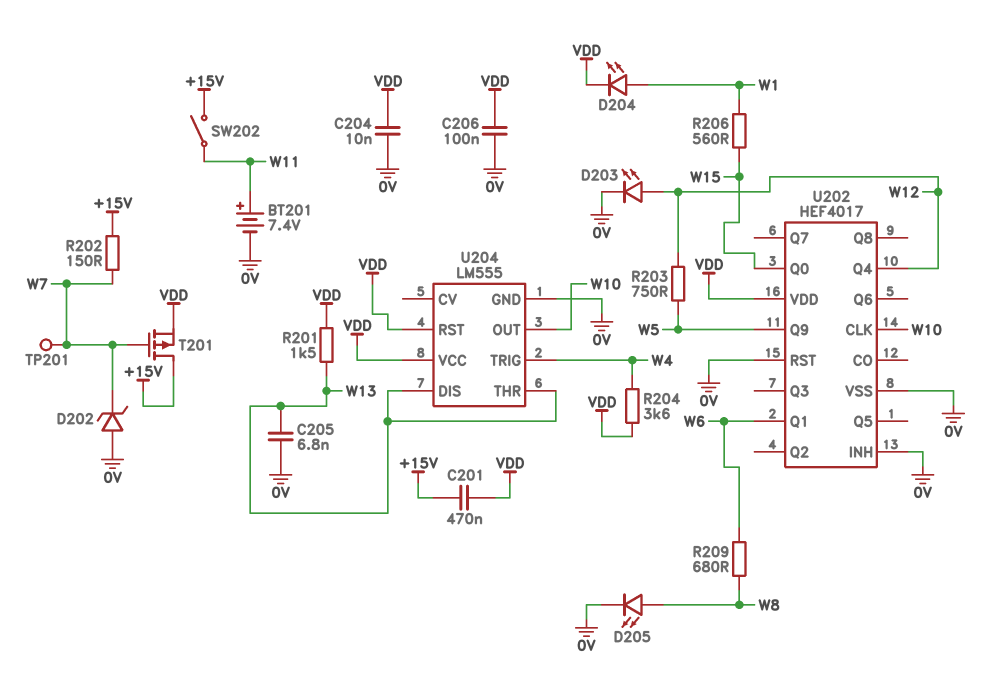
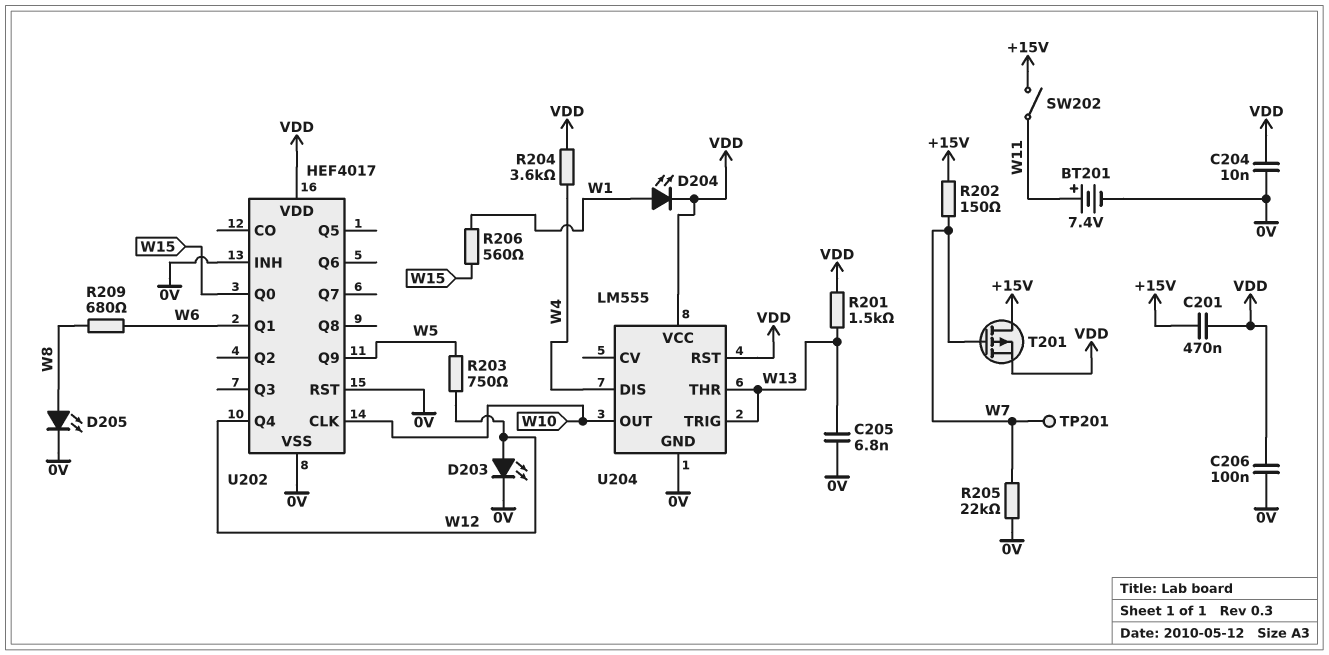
D202: zener (A 0V, K W7) -> none
R205: none -> 22k (0V, W7)
U204 pin DIS: W13 -> W4
U204 pin TRIG: W4 -> W13

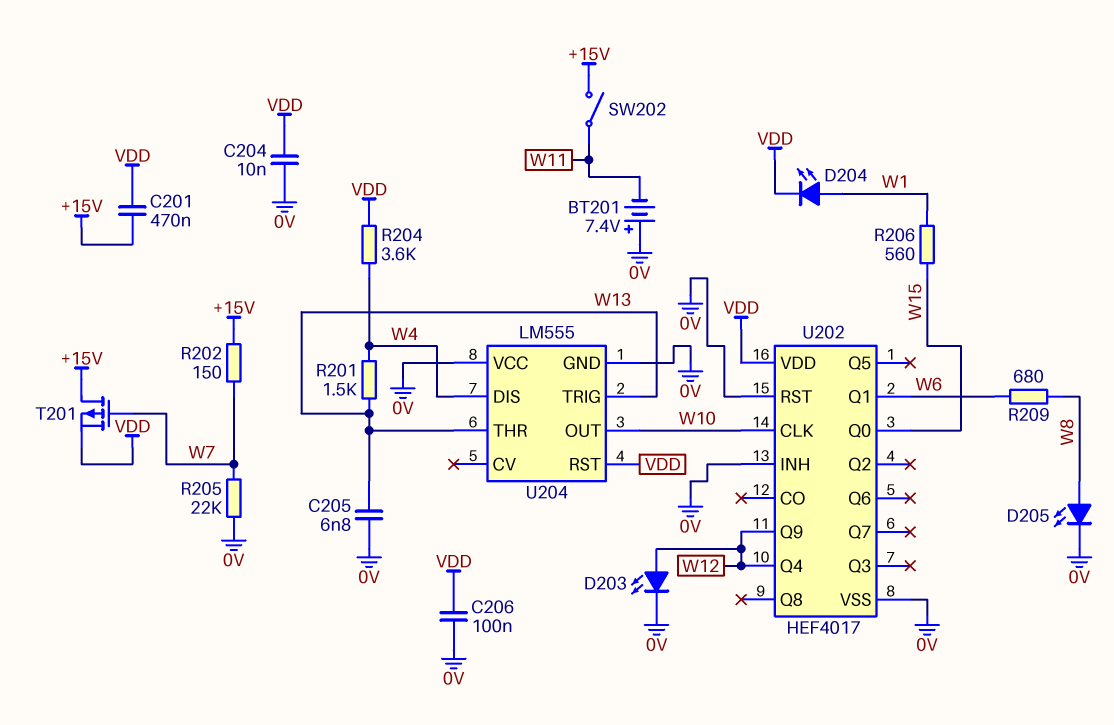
BT201: 7.4V (plus W11, minus 0V) -> 7.4V (plus 0V, minus W11)
R201: 1.5k (VDD, W13) -> 1.5k (W4, W13)
R203: 750 (W5, W12) -> none
TP201: test point (W7) -> none
U202 pin Q9: W5 -> W12
U204 pin VCC: VDD -> 0V

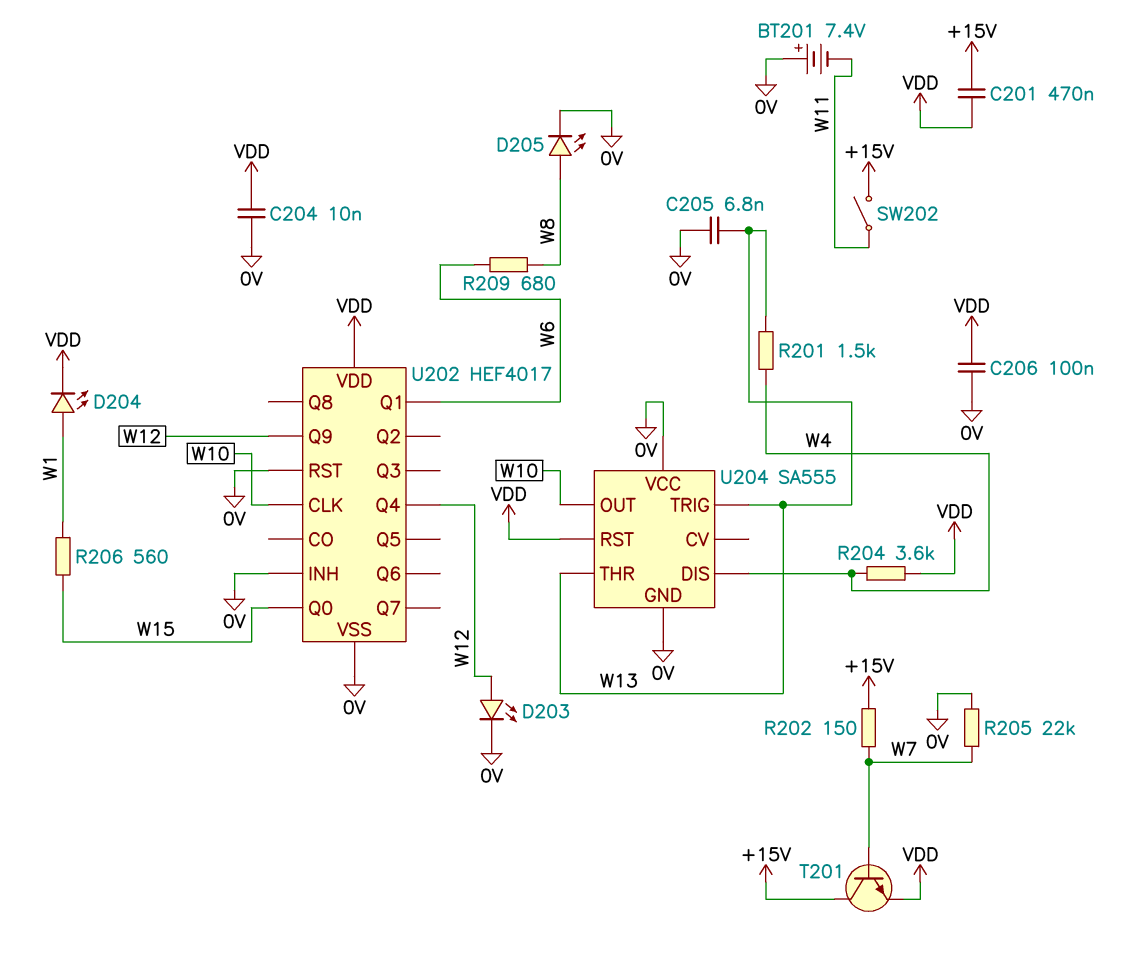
T201: PMOS (G W7, D +15V, S VDD) -> NPN (B W7, C +15V, E VDD)
U204: LM555 -> SA555

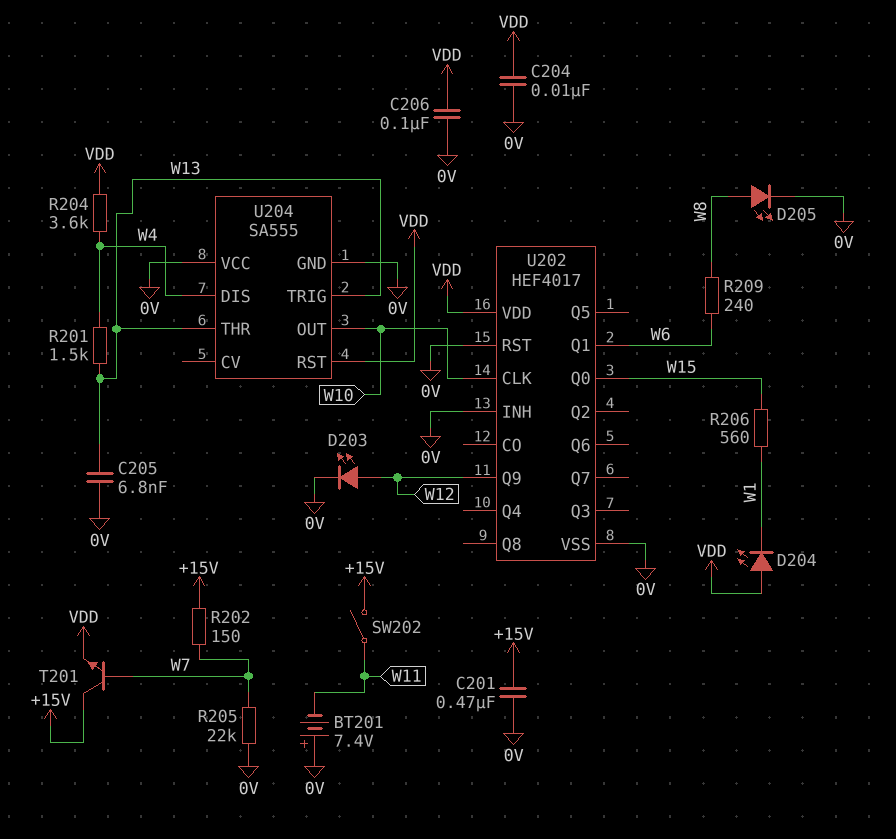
C201: 470nF (+15V, VDD) -> 470nF (+15V, 0V)
D204: LED (A W1, K VDD) -> LED (A VDD, K W1)
R209: 680 (W6, W8) -> 240 (W6, W8)
U202 pin Q4: W12 -> none

